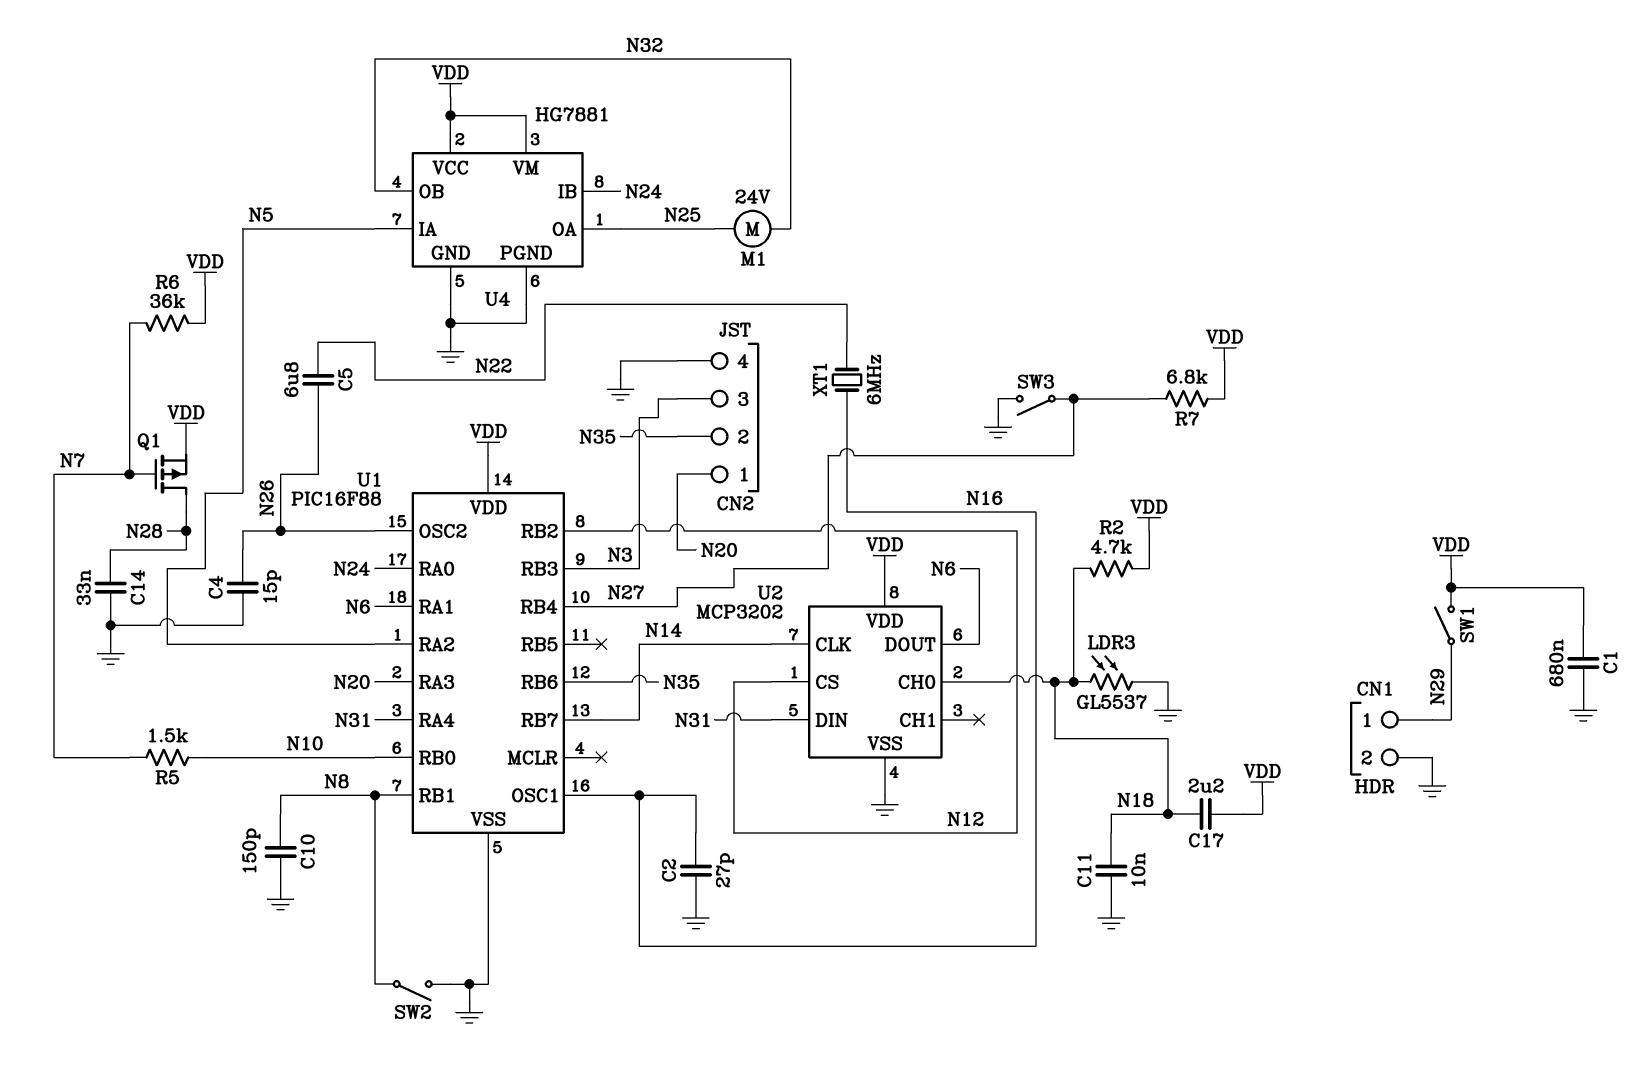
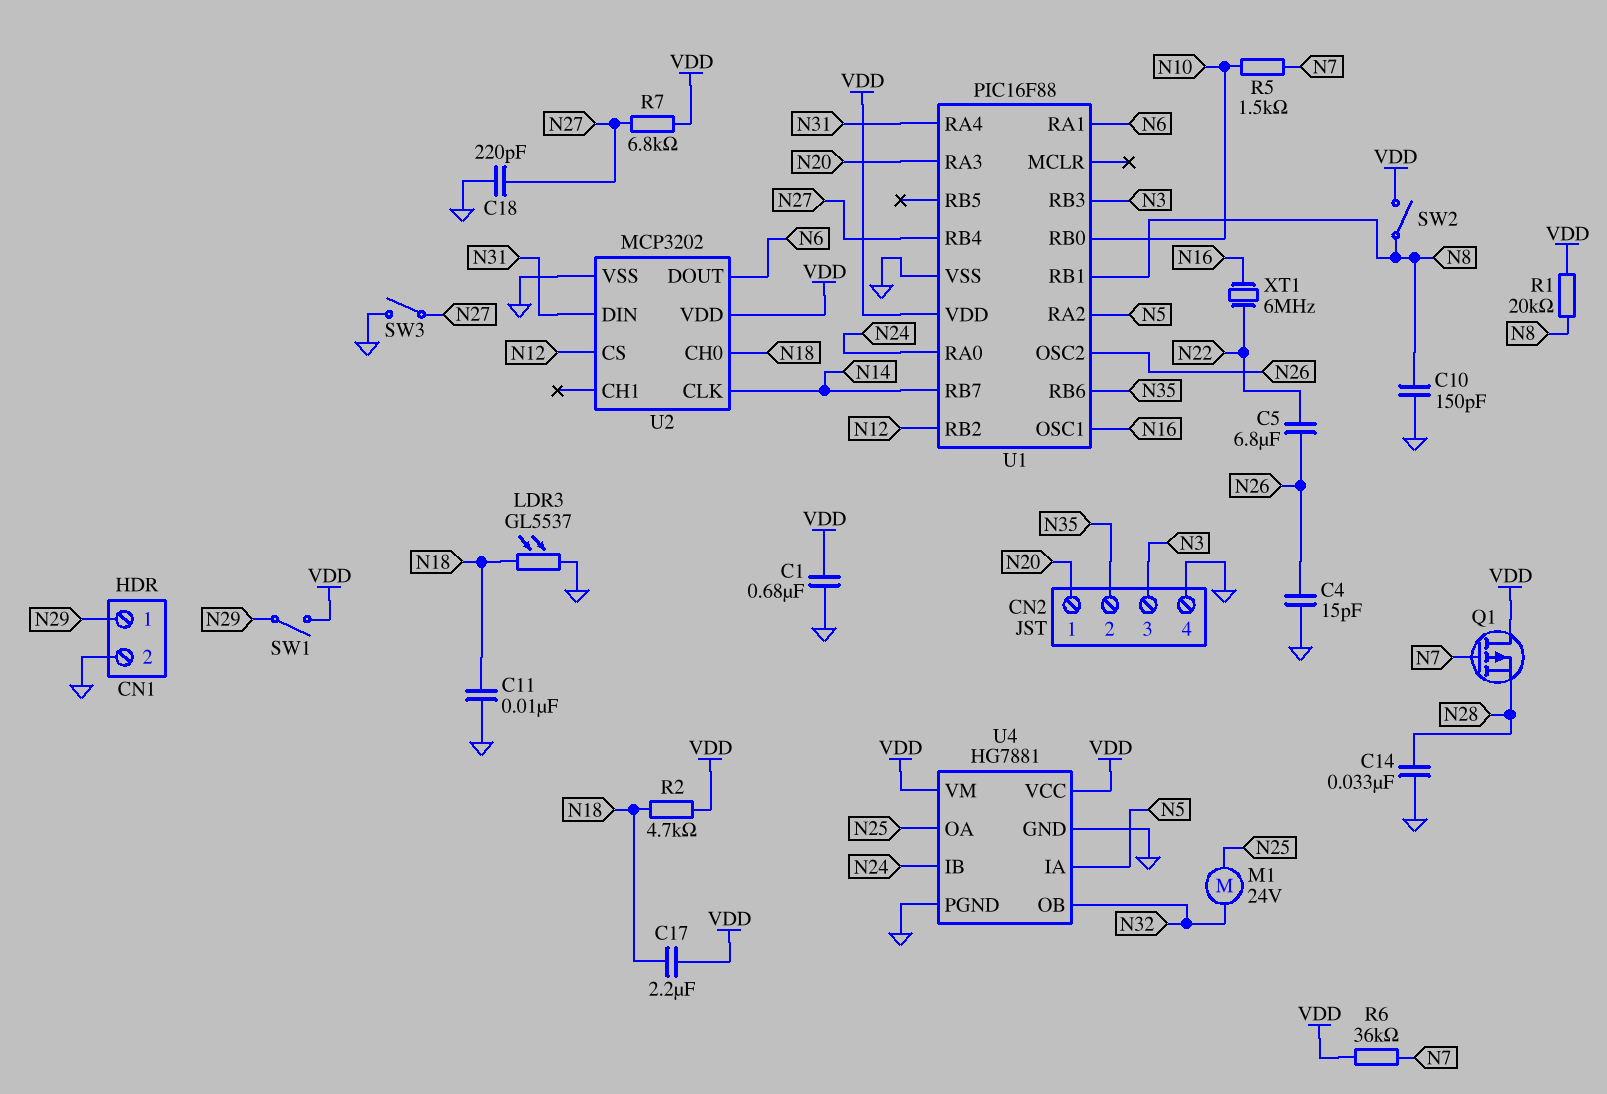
C2: 27pF (GND, N16) -> none
C18: none -> 220pF (GND, N27)
Q1: PMOS (G N7, D N28, S VDD) -> PMOS (G N7, D VDD, S N28)
R1: none -> 20k (N8, VDD)
SW2: switch (GND, N8) -> switch (N8, VDD)

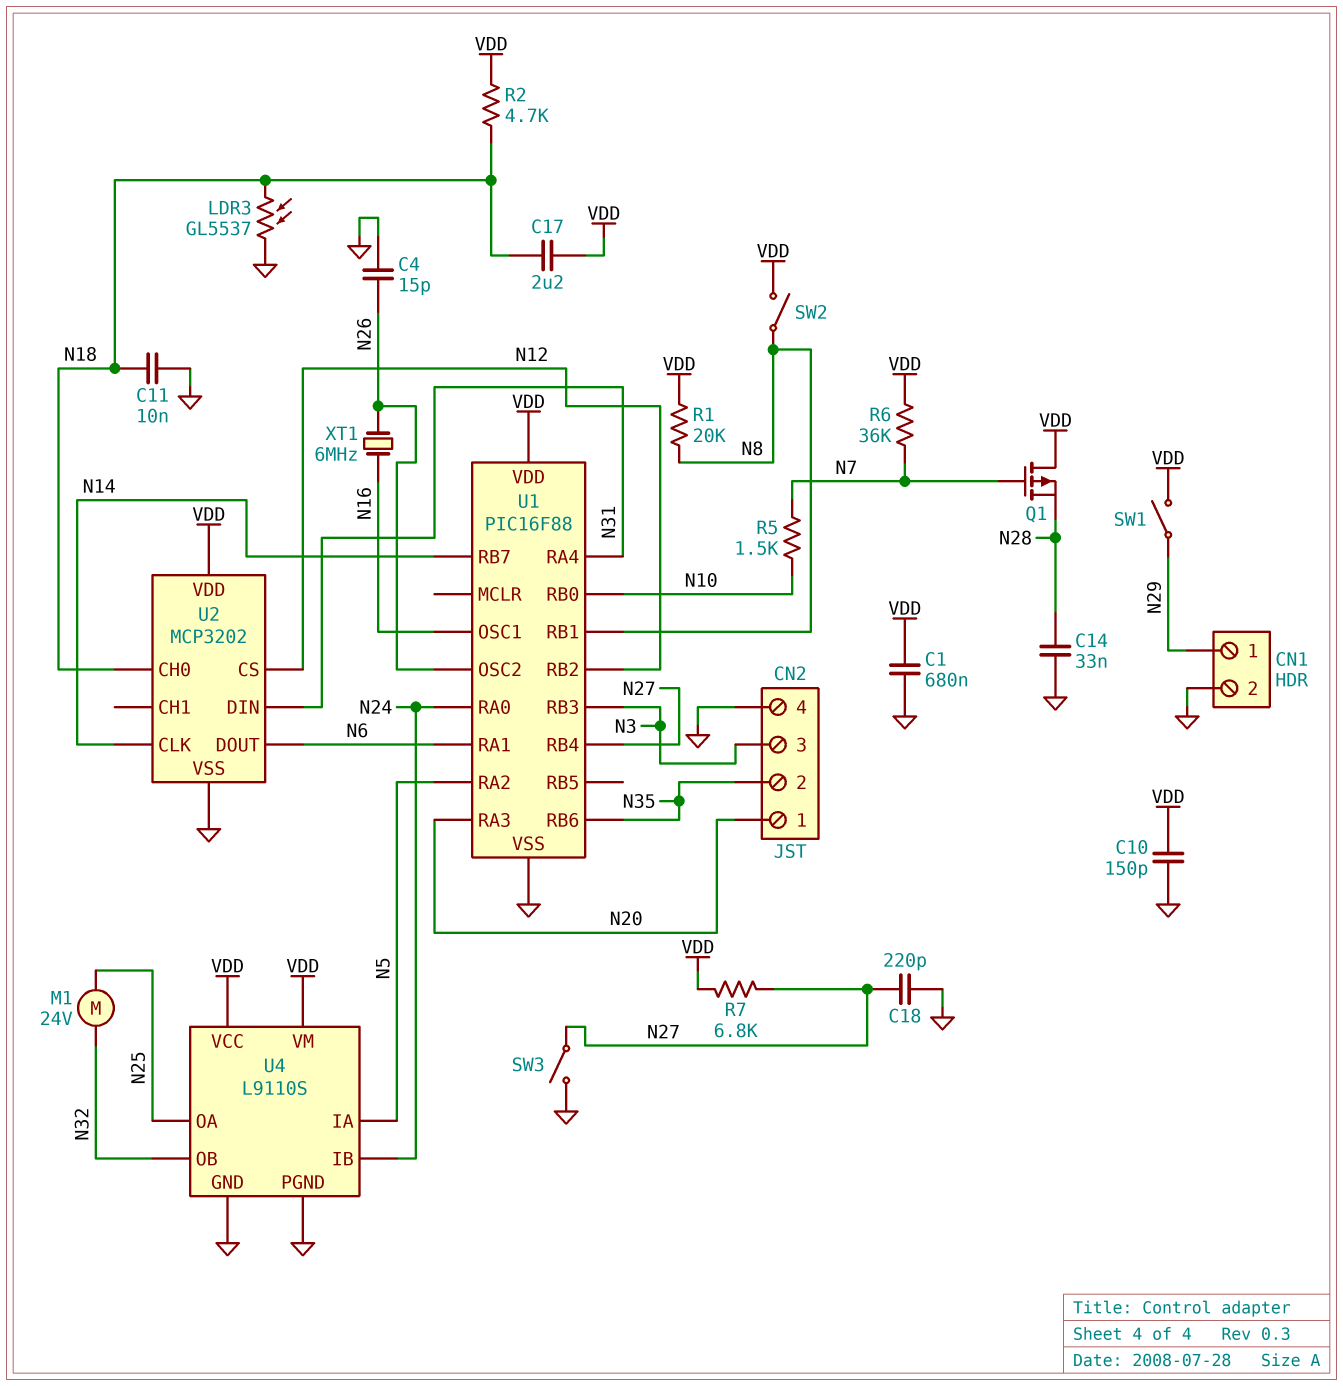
C5: 6.8uF (N22, N26) -> none
C10: 150pF (GND, N8) -> 150pF (GND, VDD)
U4: HG7881 -> L9110S
XT1: 6MHz (N16, N22) -> 6MHz (N16, N26)

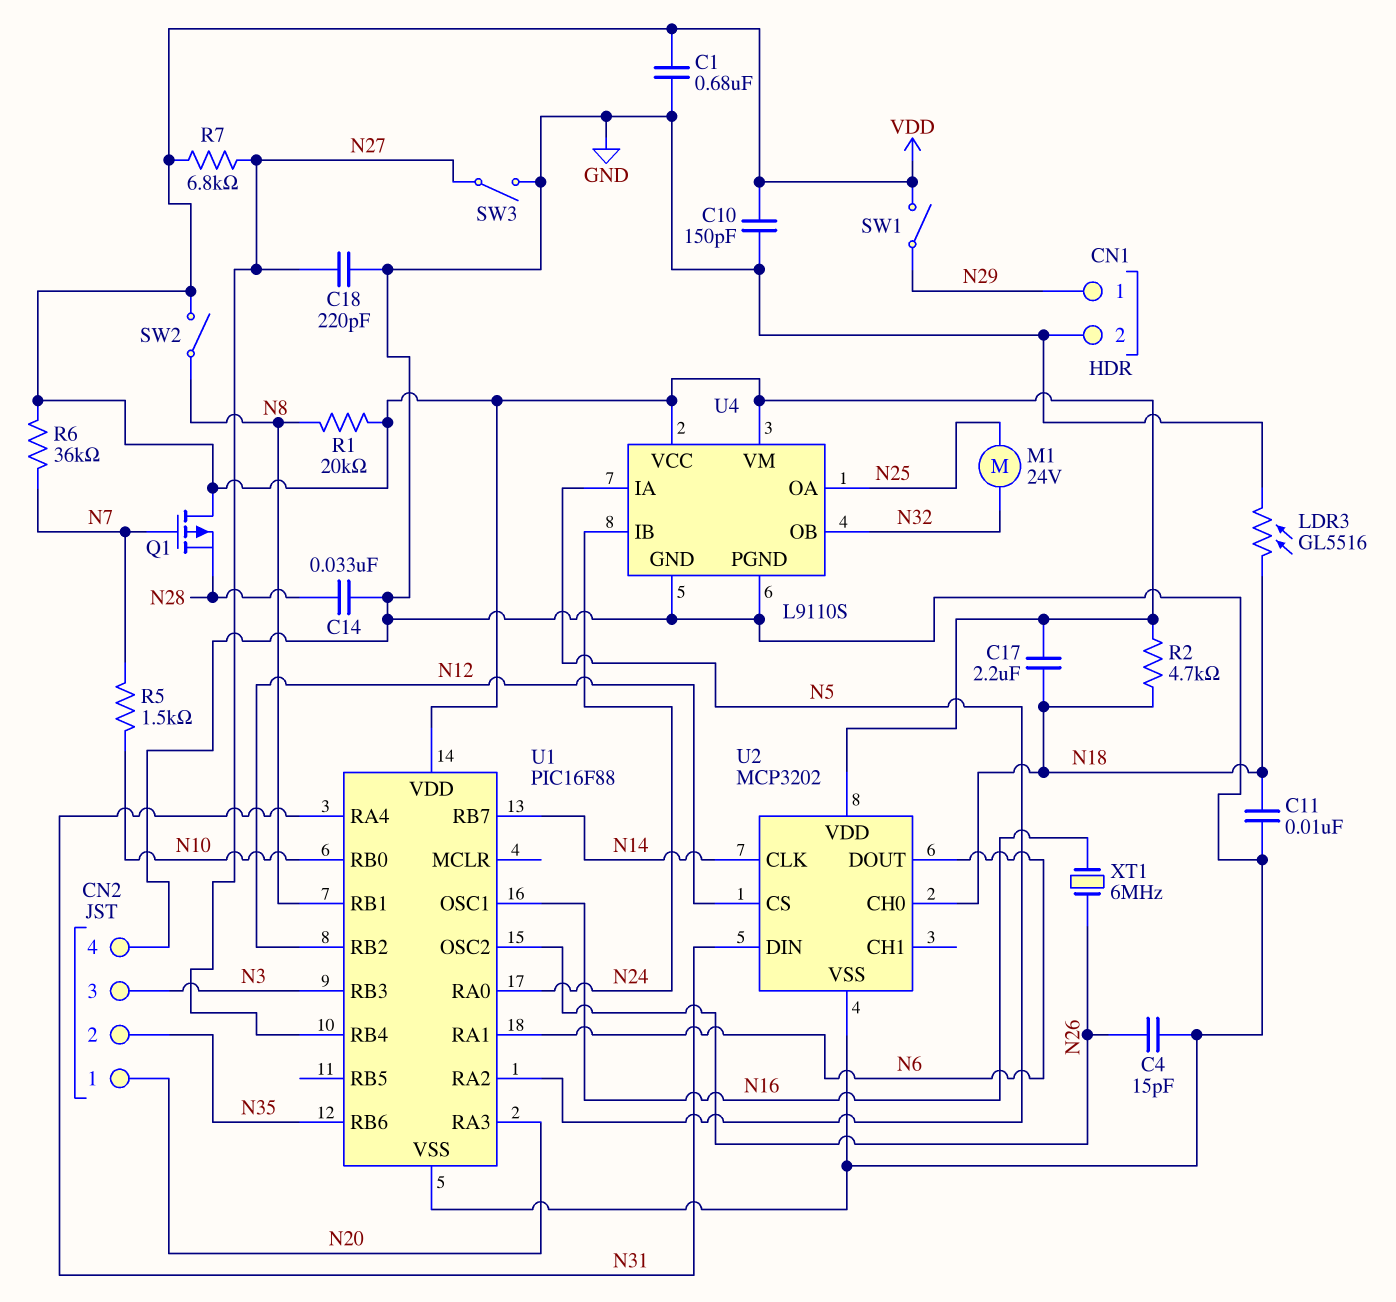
LDR3: GL5537 (GND, N18) -> GL5516 (GND, N18)

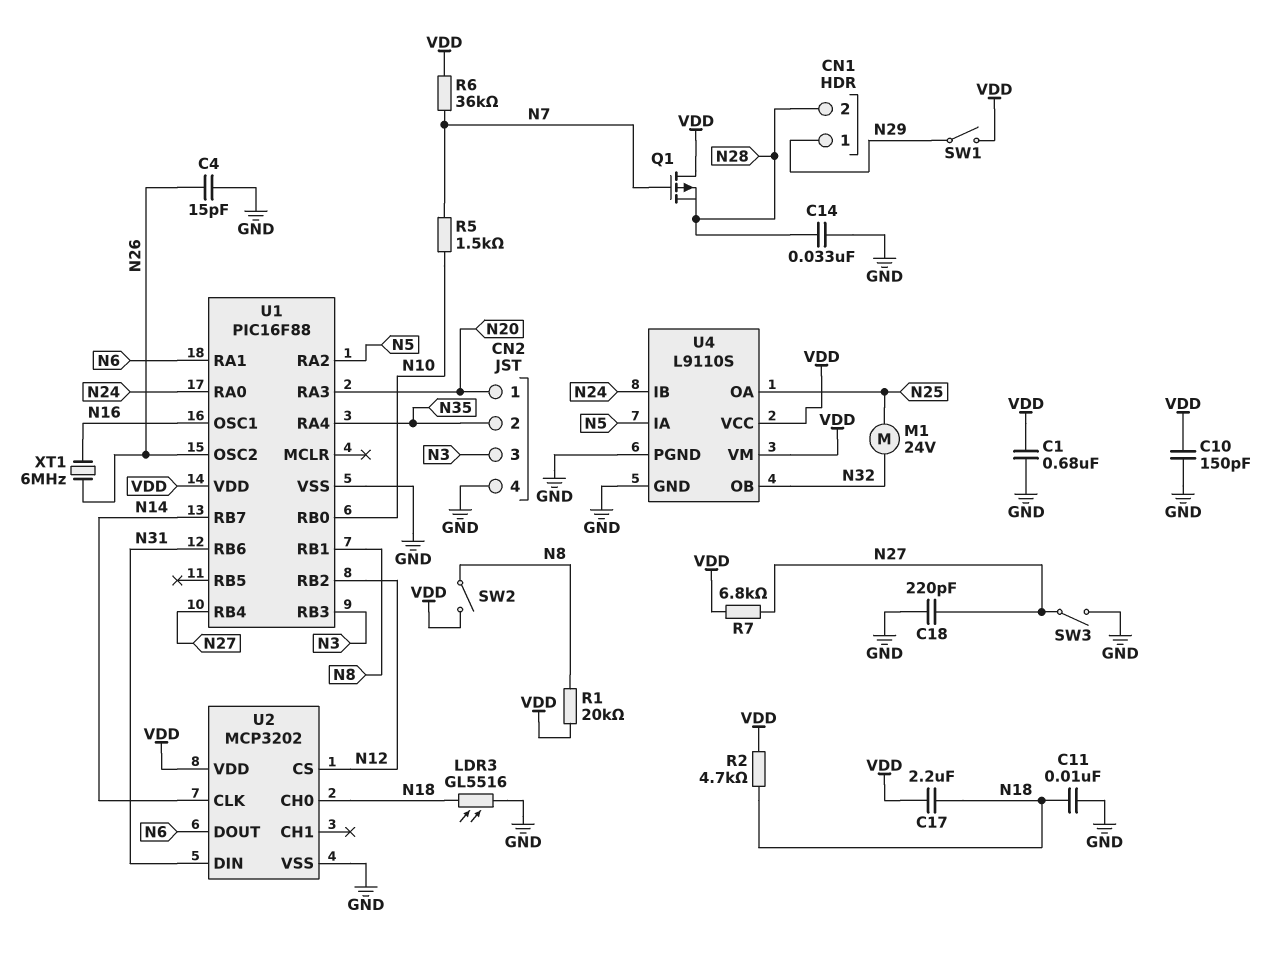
CN1 pin 2: GND -> N28
U1 pin RA4: N31 -> N35
U1 pin RB6: N35 -> N31

